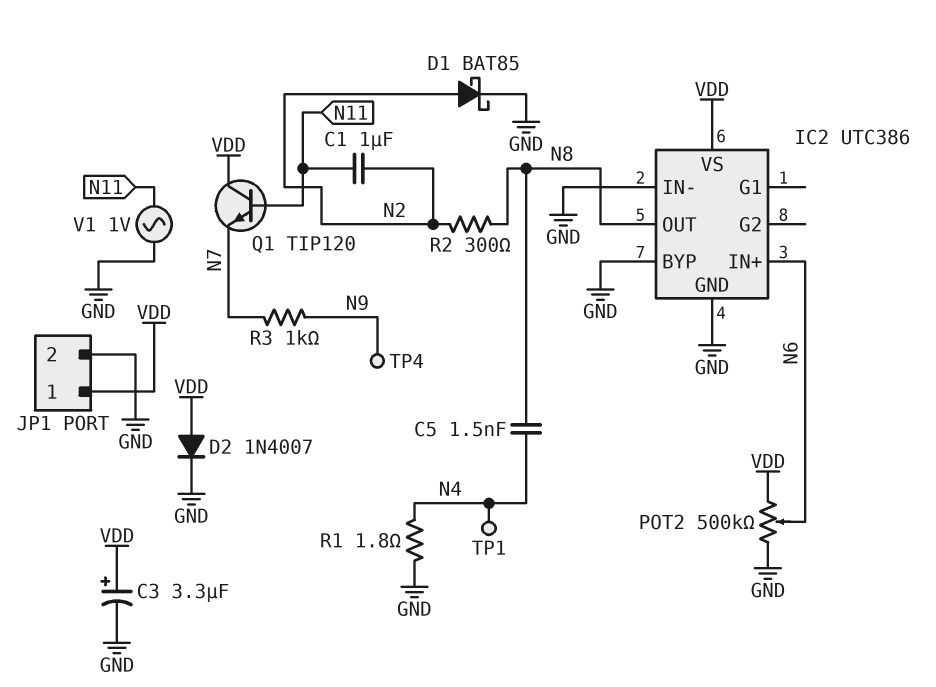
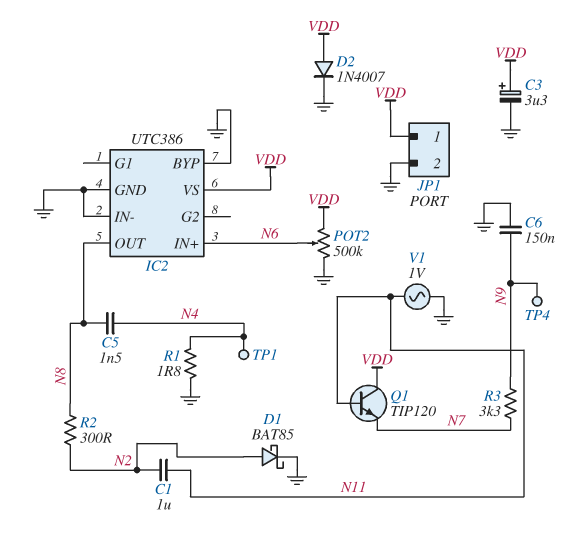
C6: none -> 150nF (GND, N9)
R3: 1k (N7, N9) -> 3.3k (N7, N9)

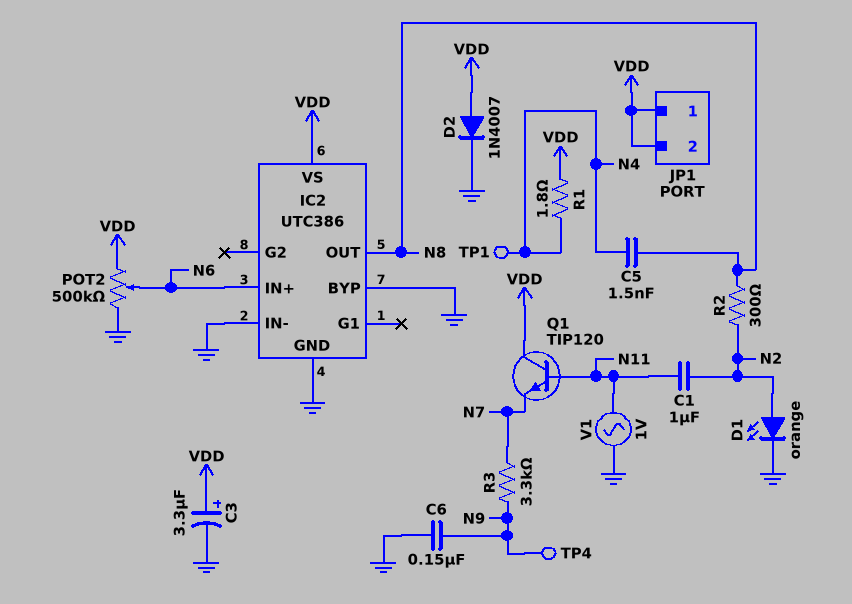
D1: schottky BAT85 (A N2, K GND) -> LED orange (A N2, K GND)
JP1 pin 2: GND -> VDD
R1: 1.8 (GND, N4) -> 1.8 (N4, VDD)

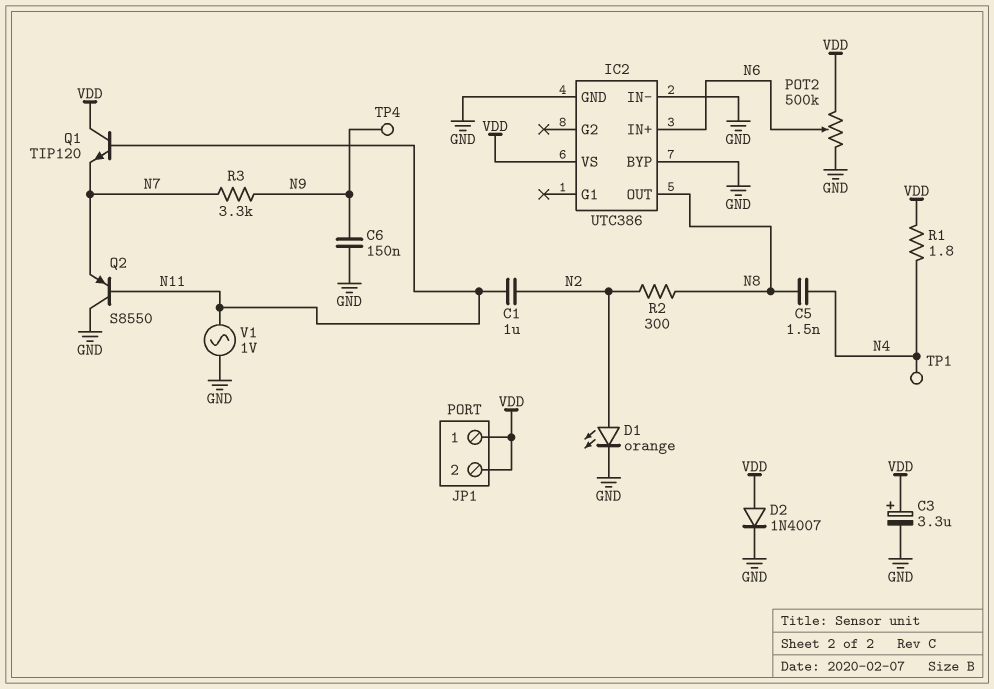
Q2: none -> PNP S8550 (B N11, C GND, E N7)

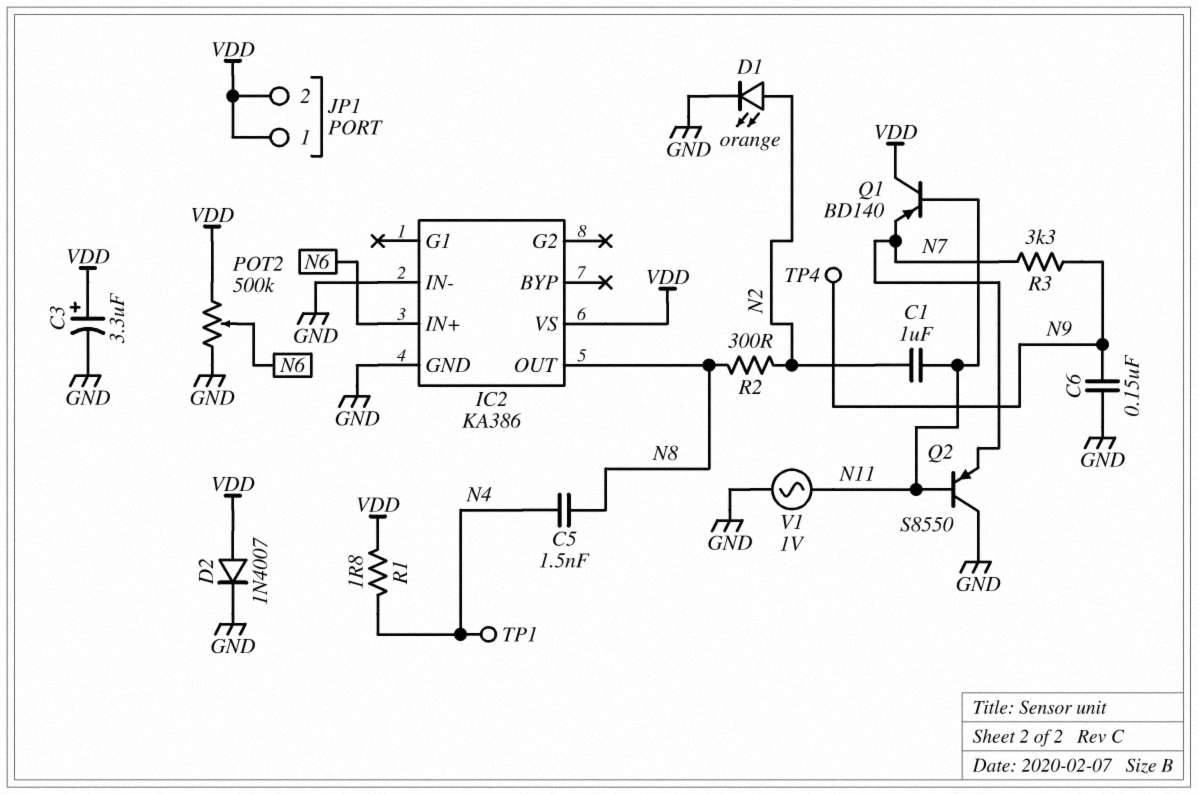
IC2: UTC386 -> KA386
IC2 pin BYP: GND -> none
Q1: NPN TIP120 (B N11, C VDD, E N7) -> PNP BD140 (B N11, C VDD, E N7)

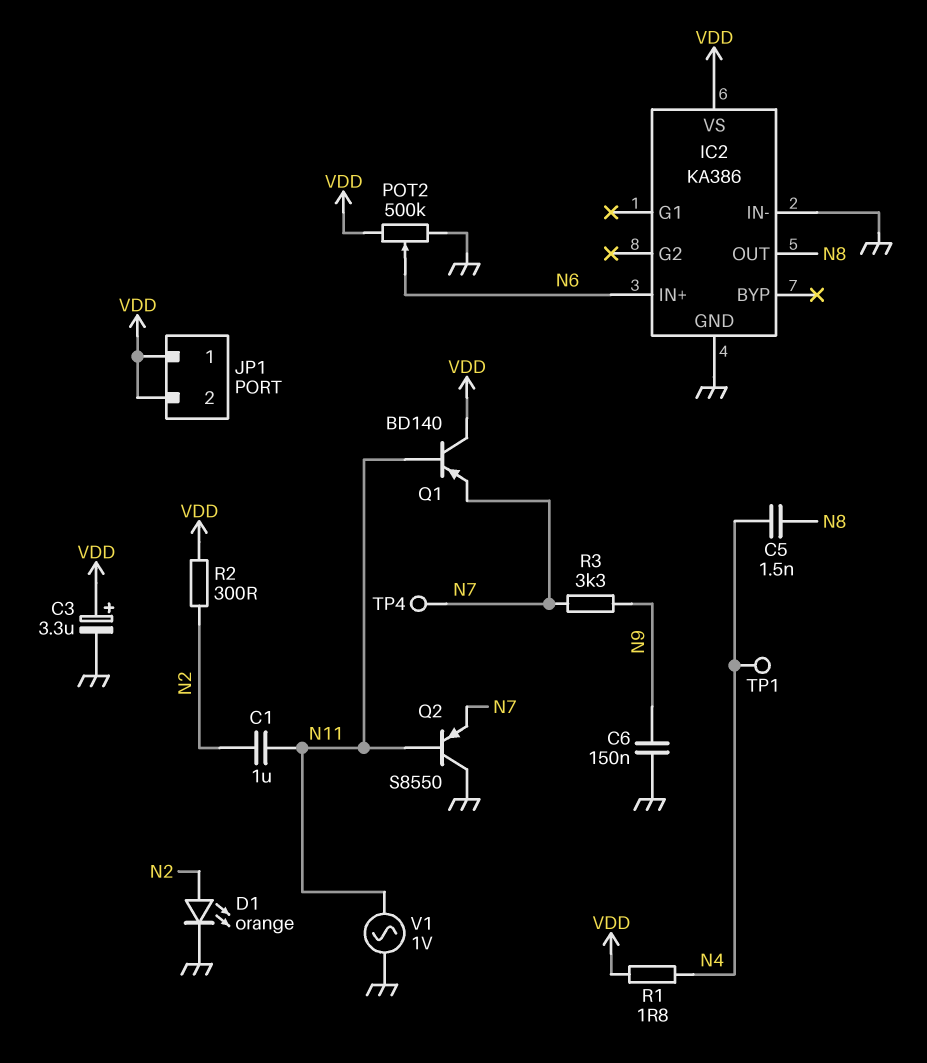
D2: diode 1N4007 (A VDD, K GND) -> none
R2: 300 (N2, N8) -> 300 (N2, VDD)
TP4: test point (N9) -> test point (N7)

